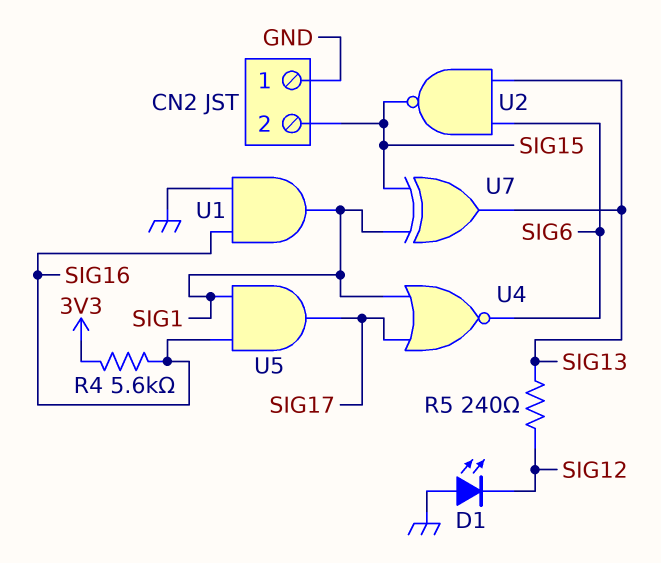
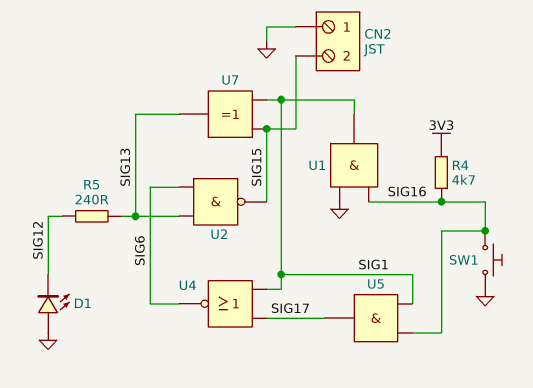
R4: 5.6k (3V3, SIG16) -> 4.7k (3V3, SIG16)
SW1: none -> button (GND, SIG16)

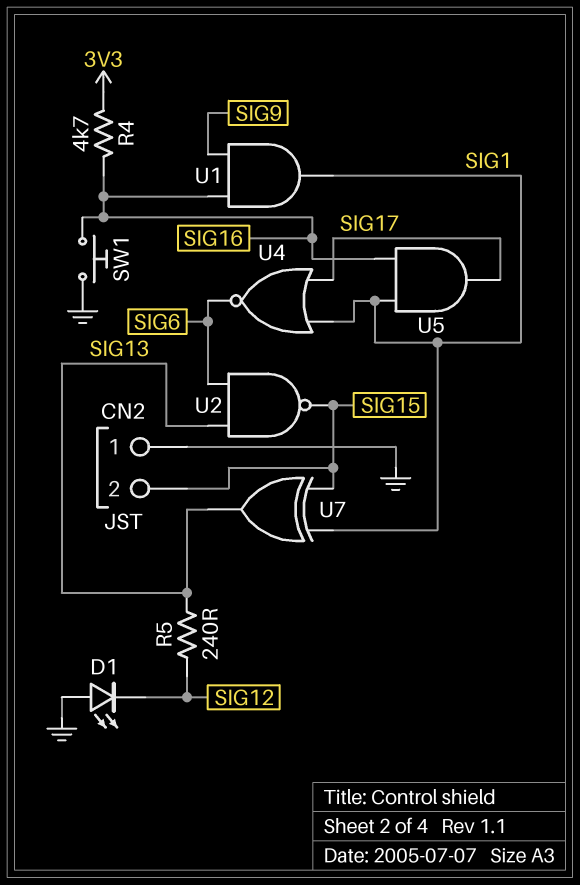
U1: AND (in GND, in SIG16, out SIG1) -> AND (in SIG9, in SIG16, out SIG1)

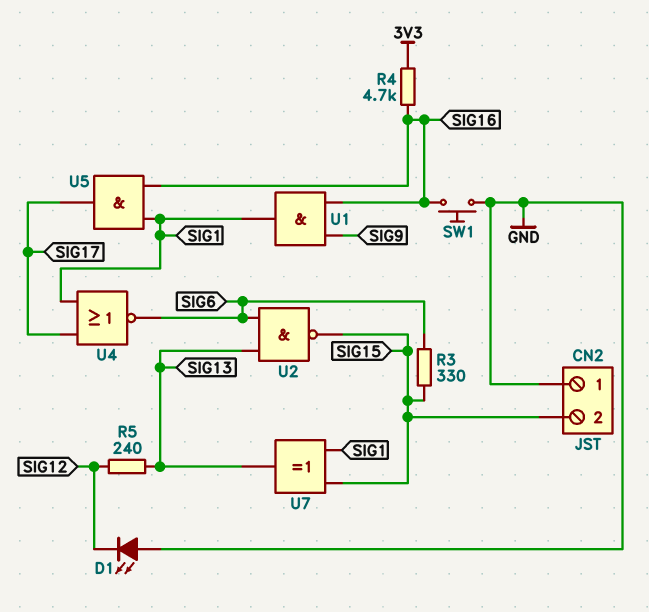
R3: none -> 330 (SIG6, SIG15)

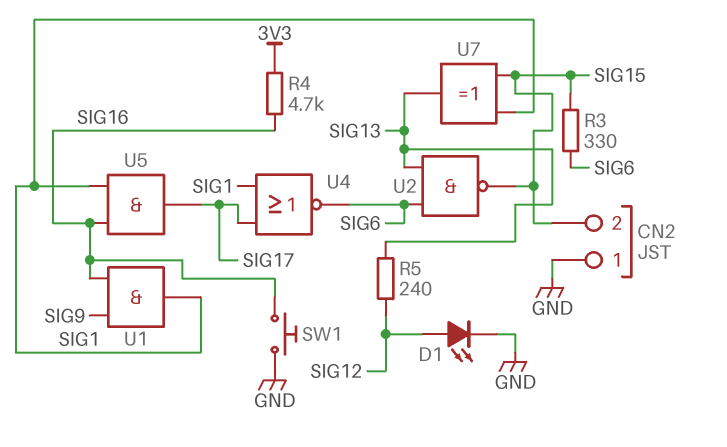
D1: LED (A GND, K SIG12) -> LED (A SIG12, K GND)

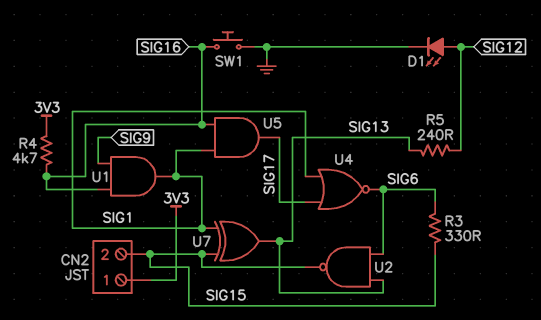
CN2 pin 1: GND -> 3V3

